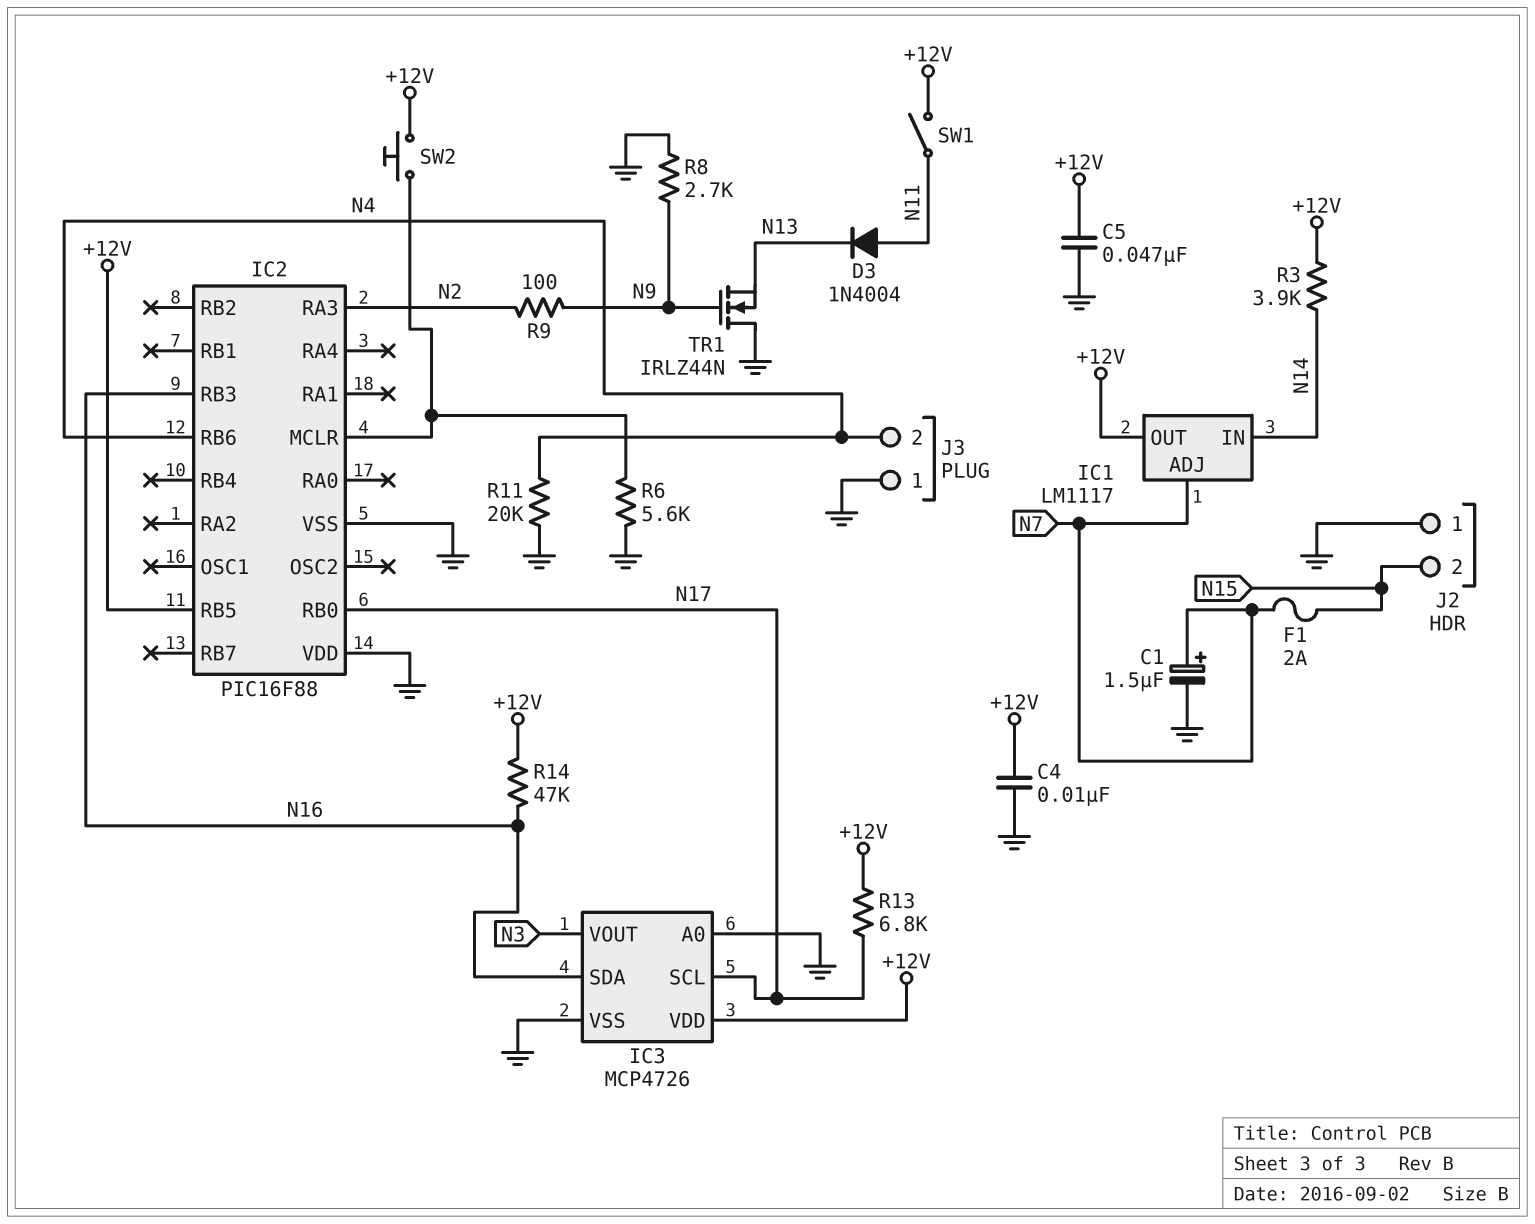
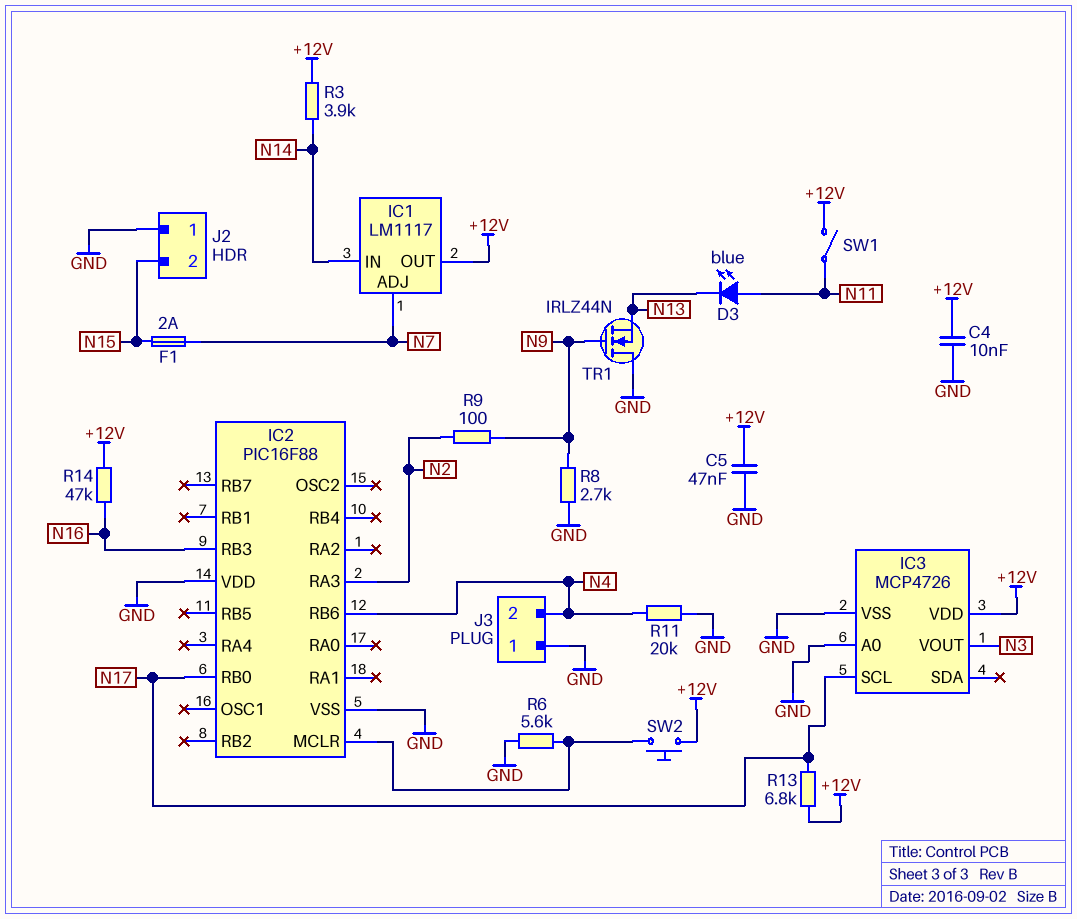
C1: 1.5uF (plus N7, minus GND) -> none
D3: diode 1N4004 (A N11, K N13) -> LED blue (A N11, K N13)
IC2 pin RB5: +12V -> none
IC3 pin SDA: N16 -> none

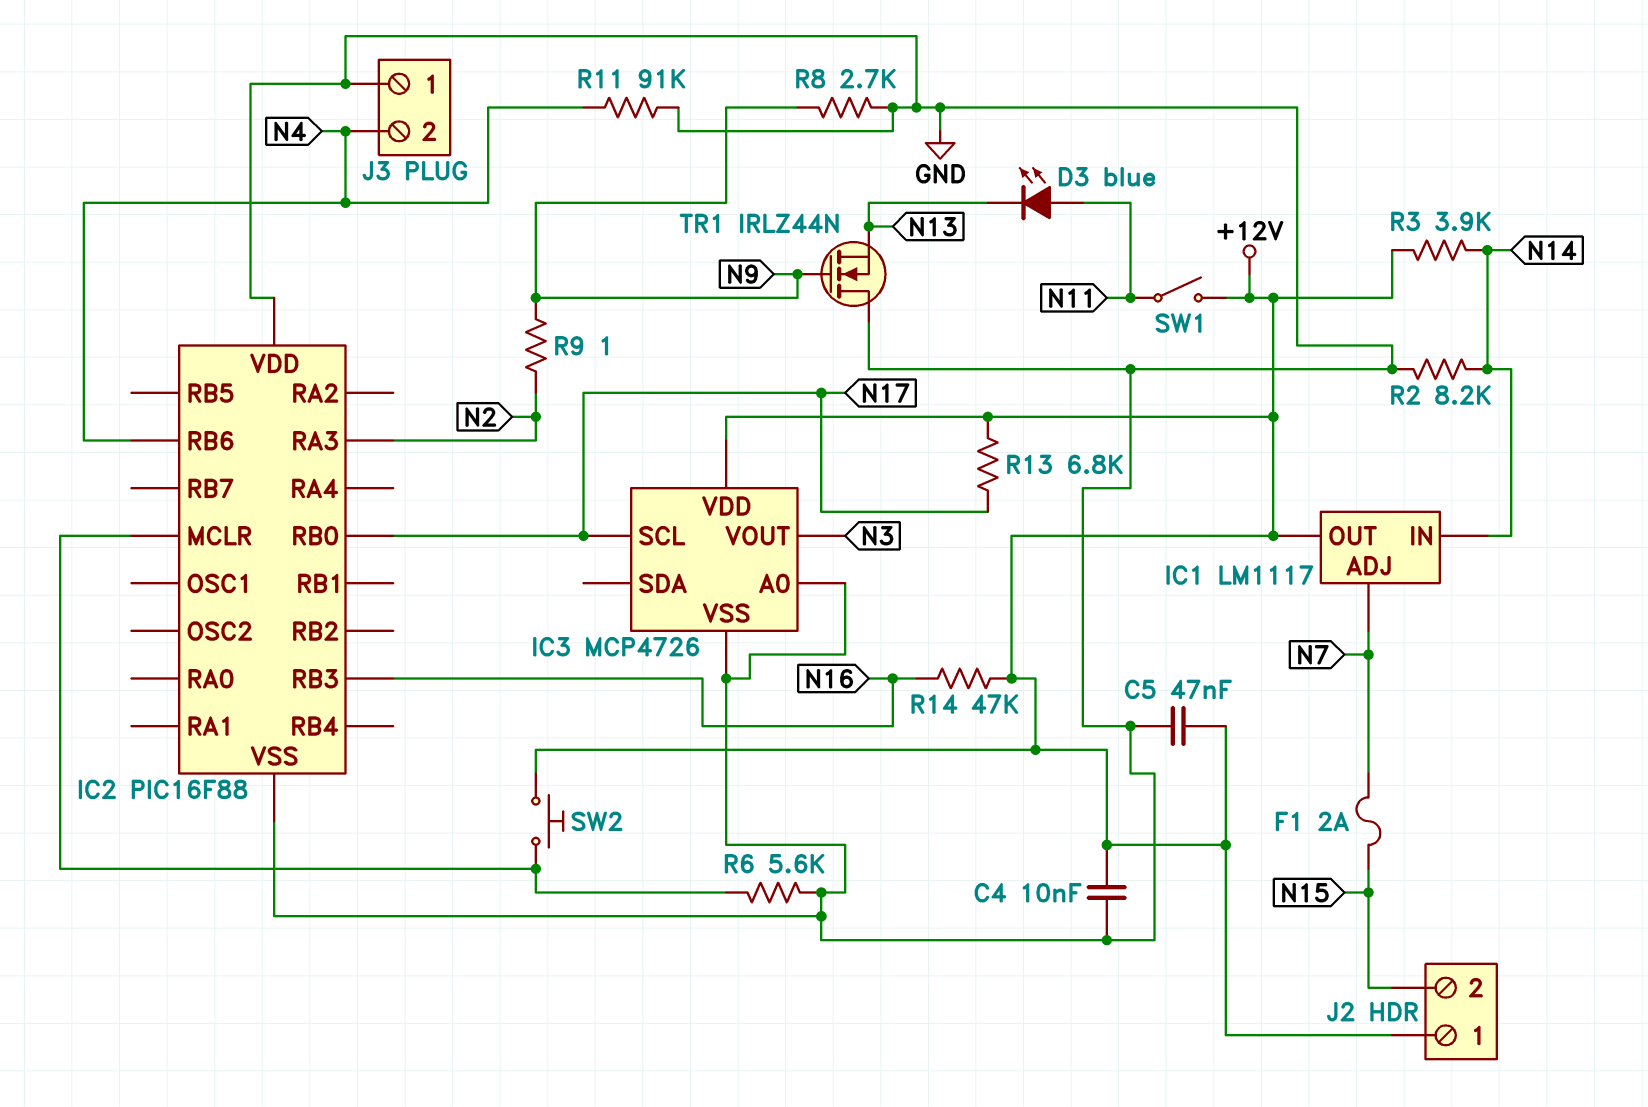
J2 pin 1: GND -> +12V
R2: none -> 8.2k (GND, N14)
R9: 100 (N2, N9) -> 1 (N2, N9)
R11: 20k (GND, N4) -> 91k (GND, N4)

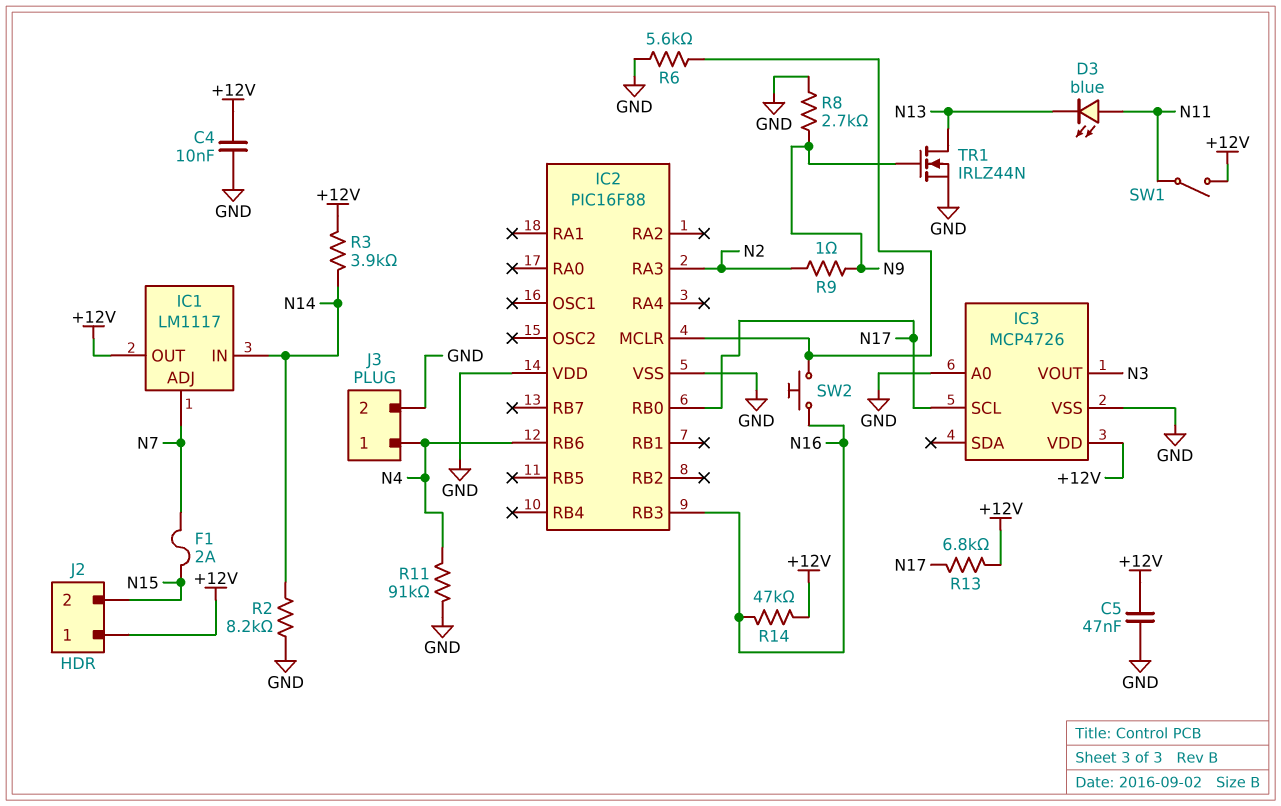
J3 pin 1: GND -> N4
J3 pin 2: N4 -> GND
SW2: button (+12V, IC2/MCLR) -> button (IC2/MCLR, N16)
TR1: NMOS IRLZ44N (G N9, D GND, S N13) -> NMOS IRLZ44N (G N9, D N13, S GND)

